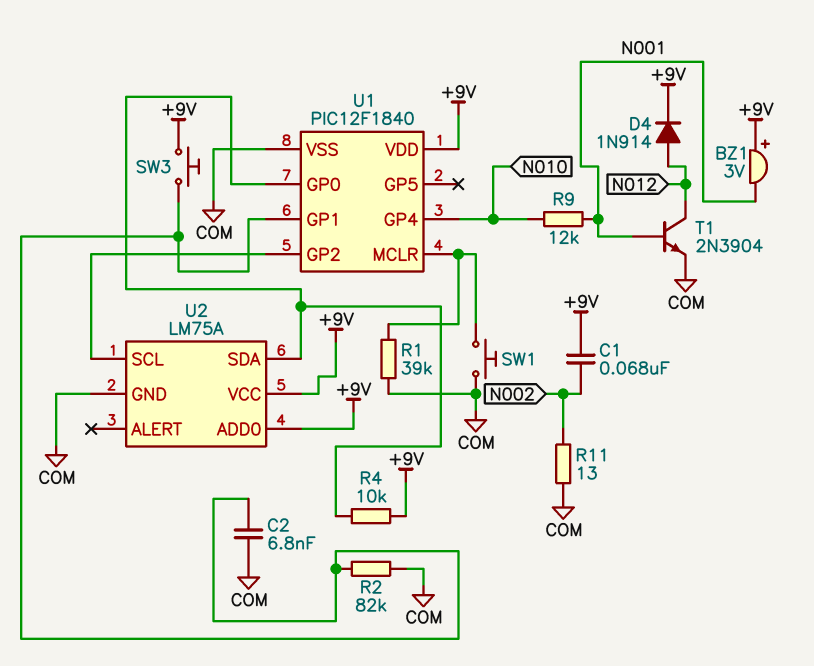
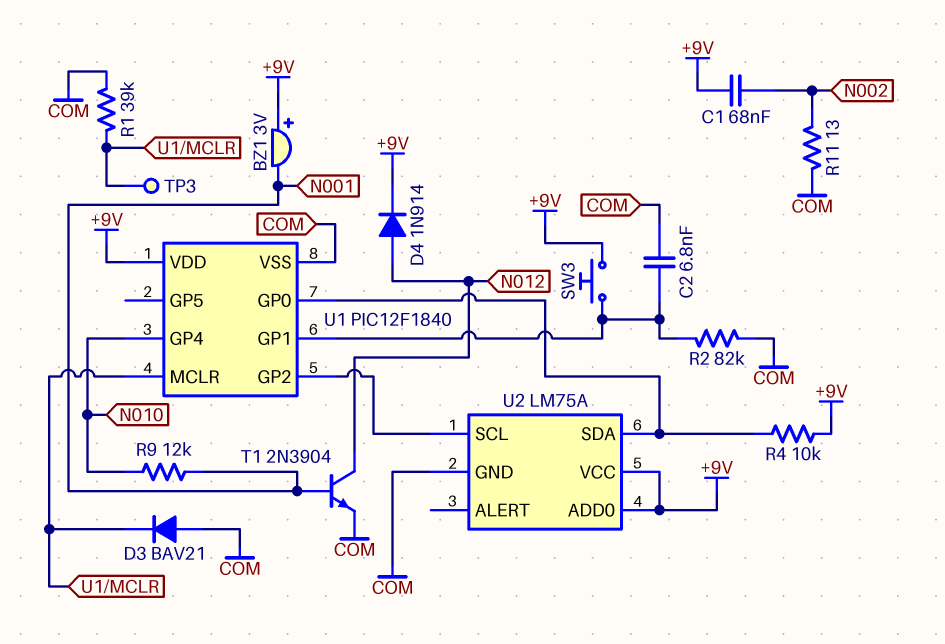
D3: none -> diode BAV21 (A COM, K U1/MCLR)
SW1: button (COM, U1/MCLR) -> none
TP3: none -> test point (U1/MCLR)

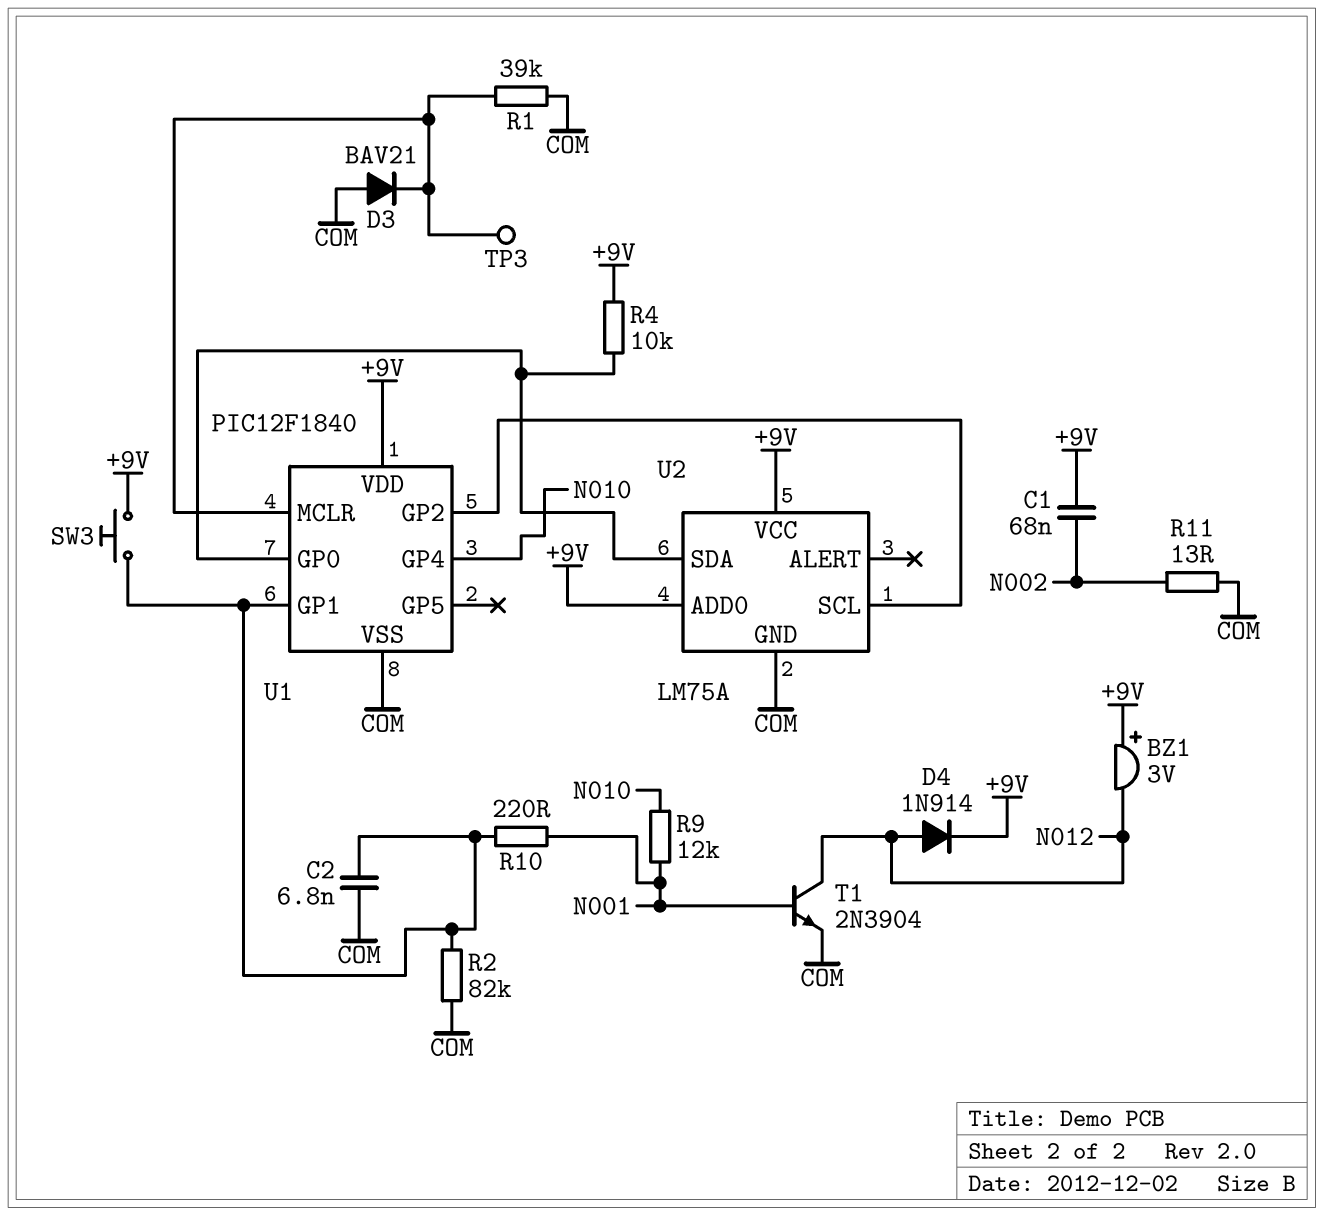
BZ1: buzzer 3V (plus +9V, minus N001) -> buzzer 3V (plus +9V, minus N012)
R10: none -> 220 (N001, U1/GP1)

